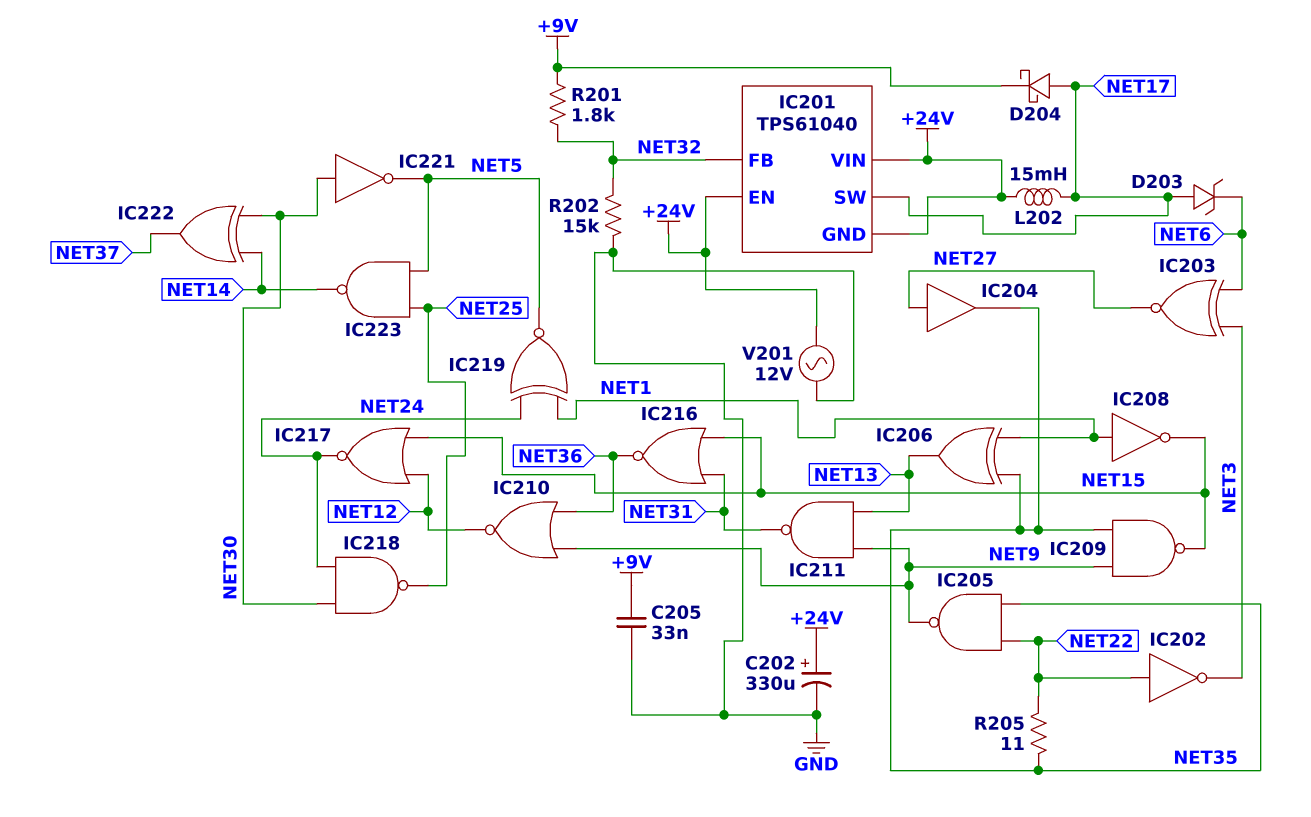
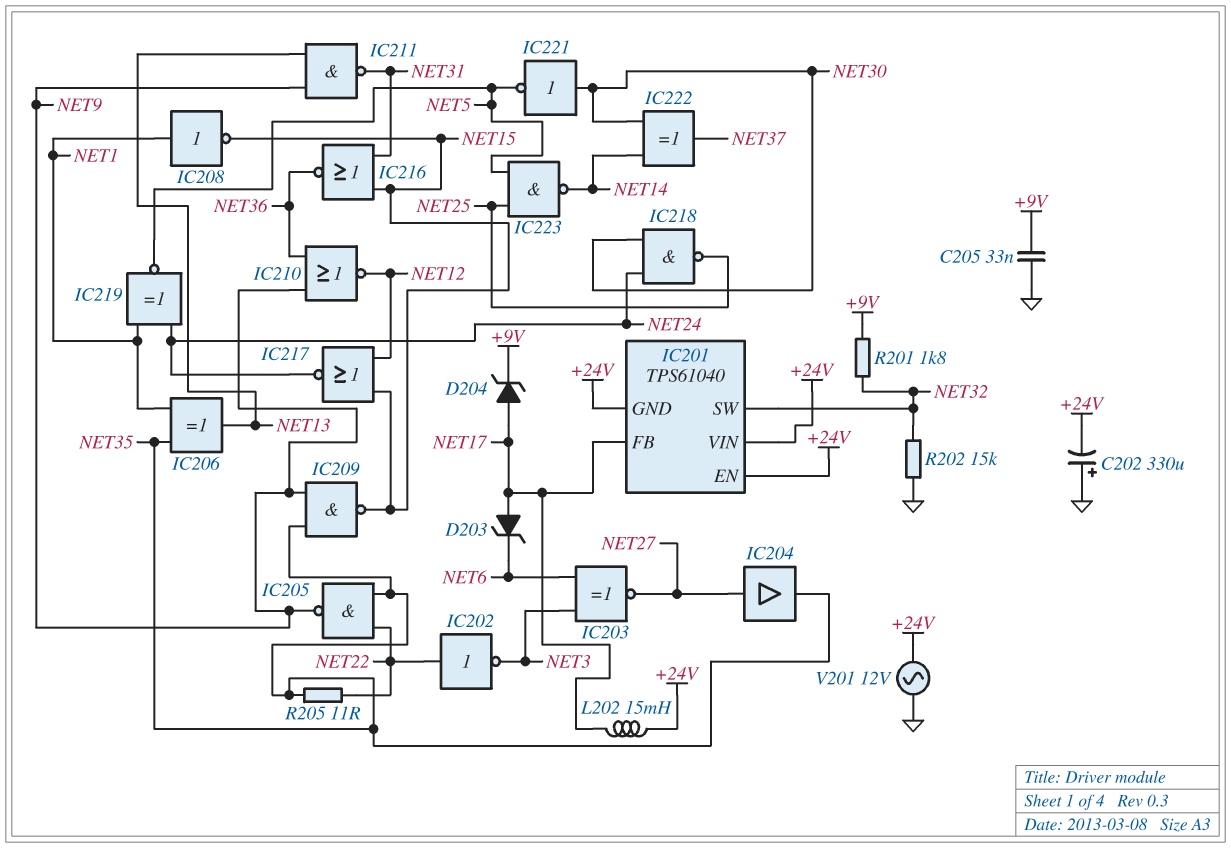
C202: 330uF (plus +24V, minus GND) -> 330uF (plus GND, minus +24V)
D204: schottky (A NET17, K +9V) -> zener (A NET17, K +9V)
IC201 pin FB: NET32 -> NET17
IC201 pin SW: NET17 -> NET32

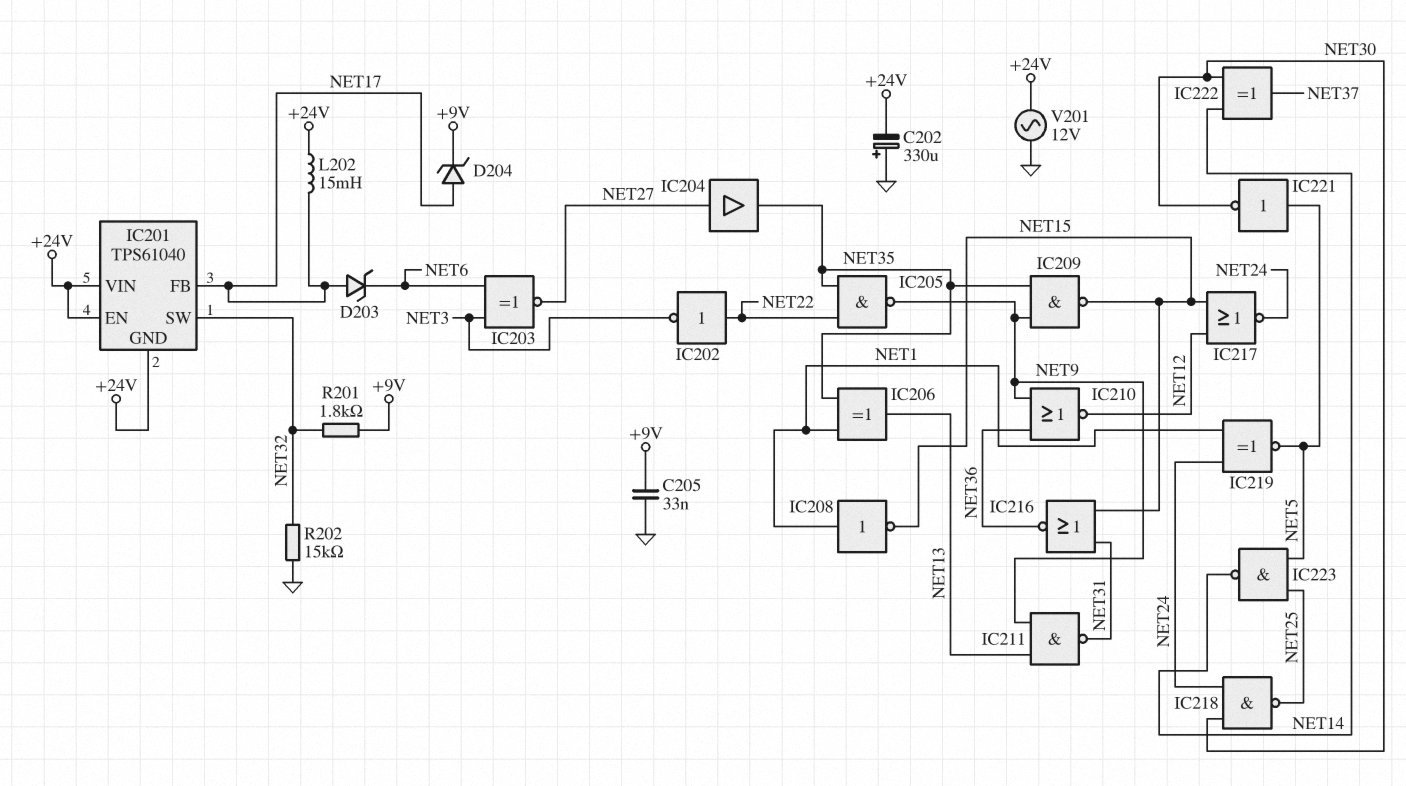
IC221: NOT (in NET30, out NET5) -> NOT (in NET5, out NET30)
R205: 11 (NET22, NET35) -> none

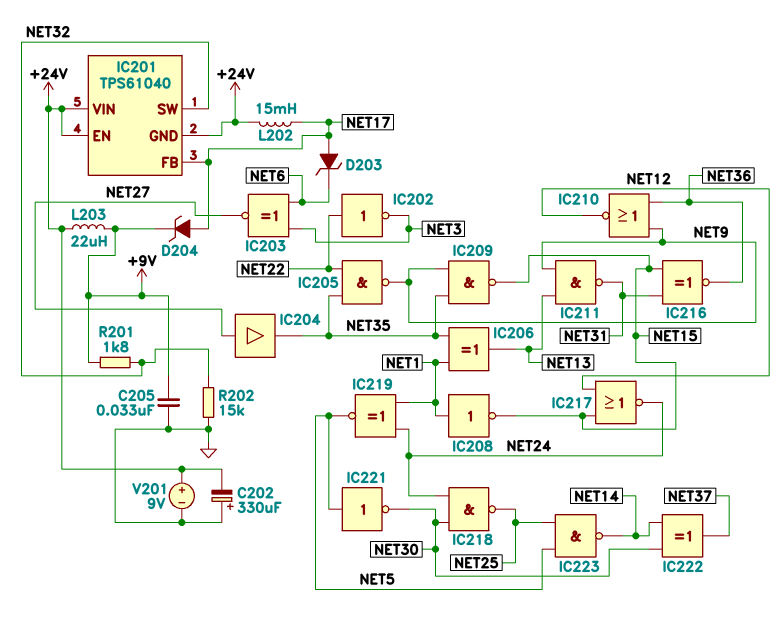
IC216: NOR (in NET15, in NET31, out NET36) -> XNOR (in NET15, in NET31, out NET36)
L203: none -> 22uH (+9V, +24V)
V201: AC 12V (+24V, GND) -> 9V (plus +24V, minus GND)

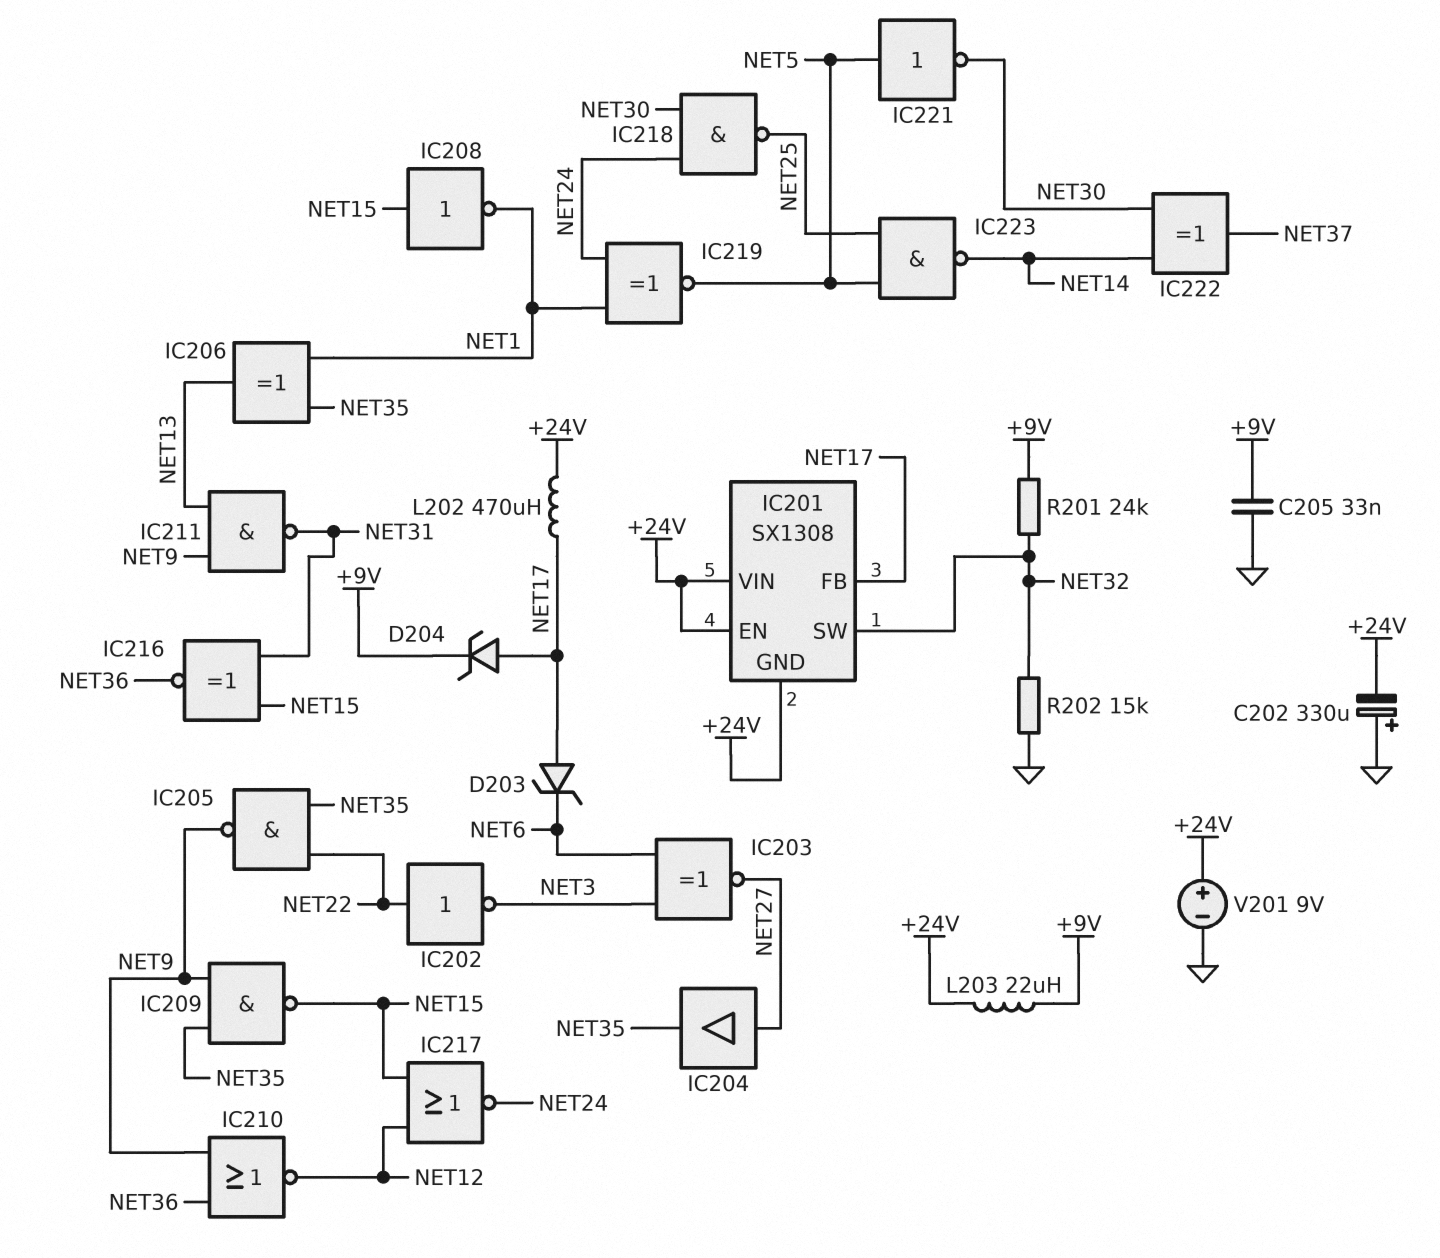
IC201: TPS61040 -> SX1308
IC208: NOT (in NET1, out NET15) -> NOT (in NET15, out NET1)
L202: 15mH (+24V, NET17) -> 470uH (+24V, NET17)
R201: 1.8k (+9V, NET32) -> 24k (+9V, NET32)

